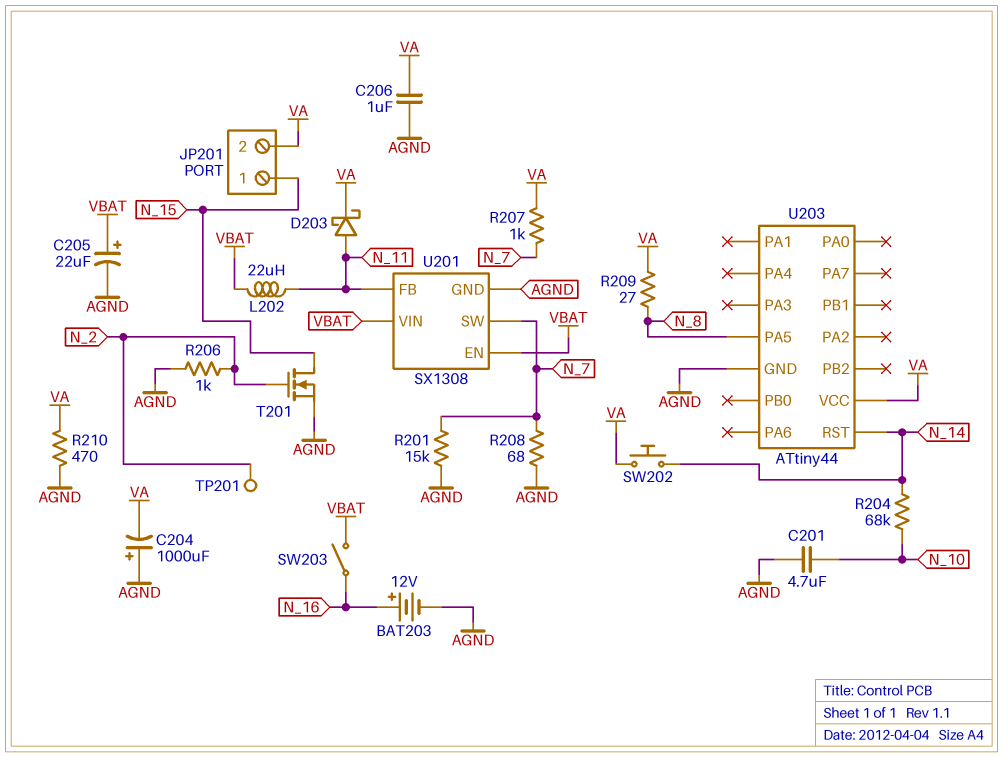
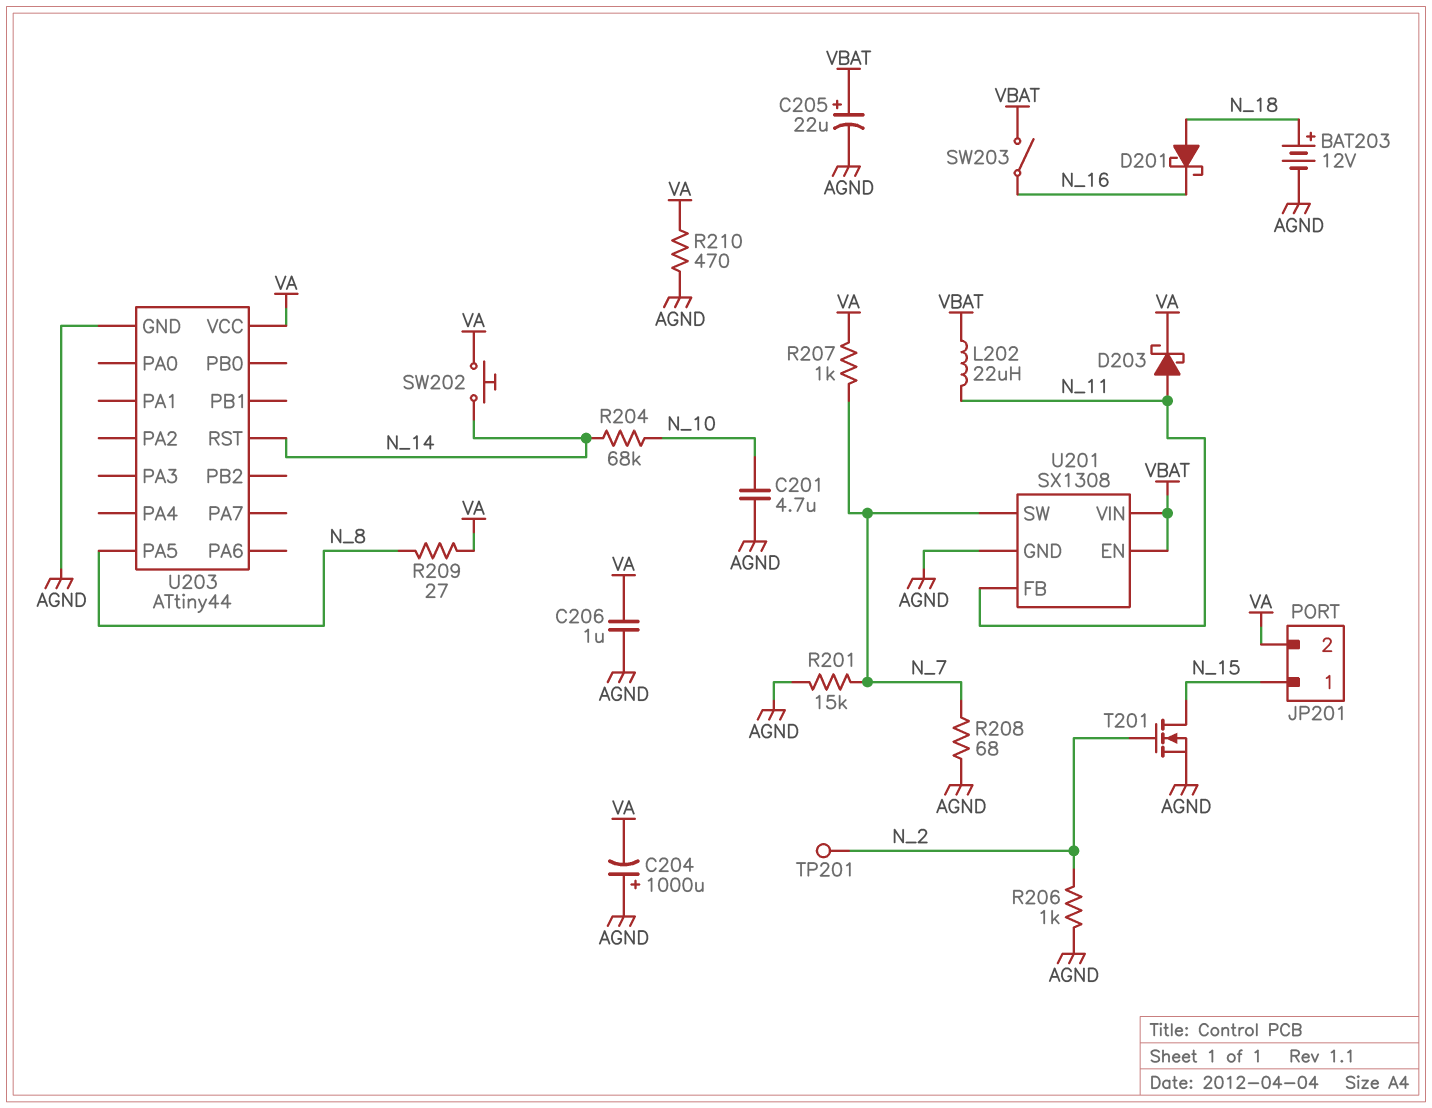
BAT203: 12V (plus N_16, minus AGND) -> 12V (plus N_18, minus AGND)
D201: none -> schottky (A N_18, K N_16)

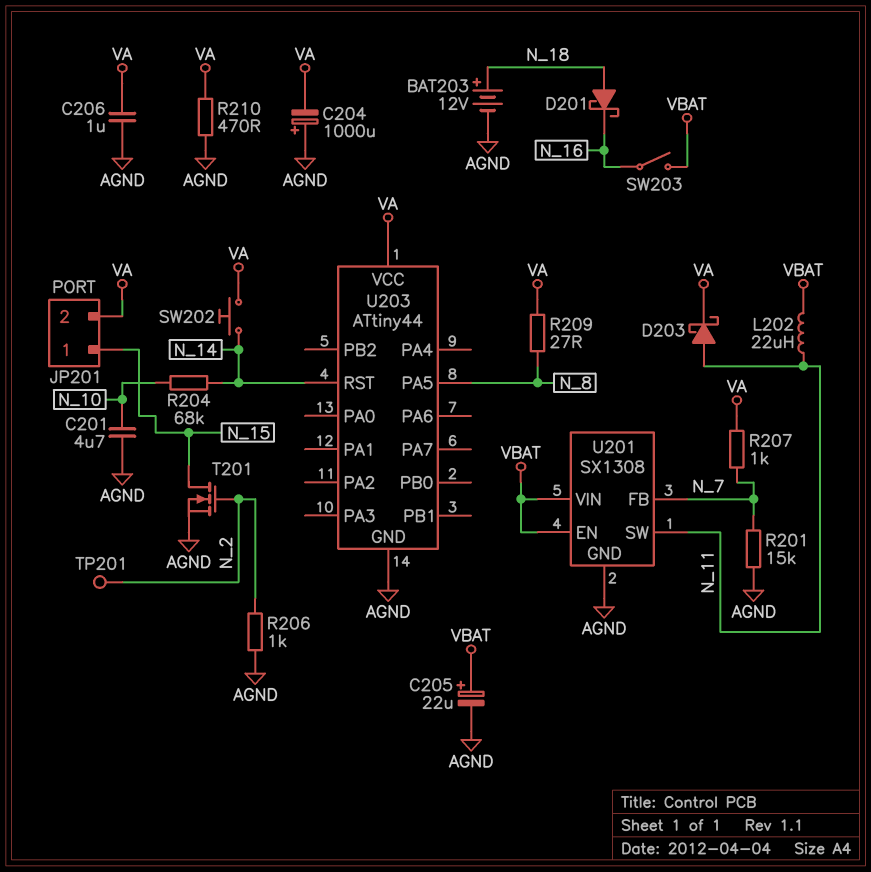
R208: 68 (AGND, N_7) -> none
U201 pin FB: N_11 -> N_7
U201 pin SW: N_7 -> N_11

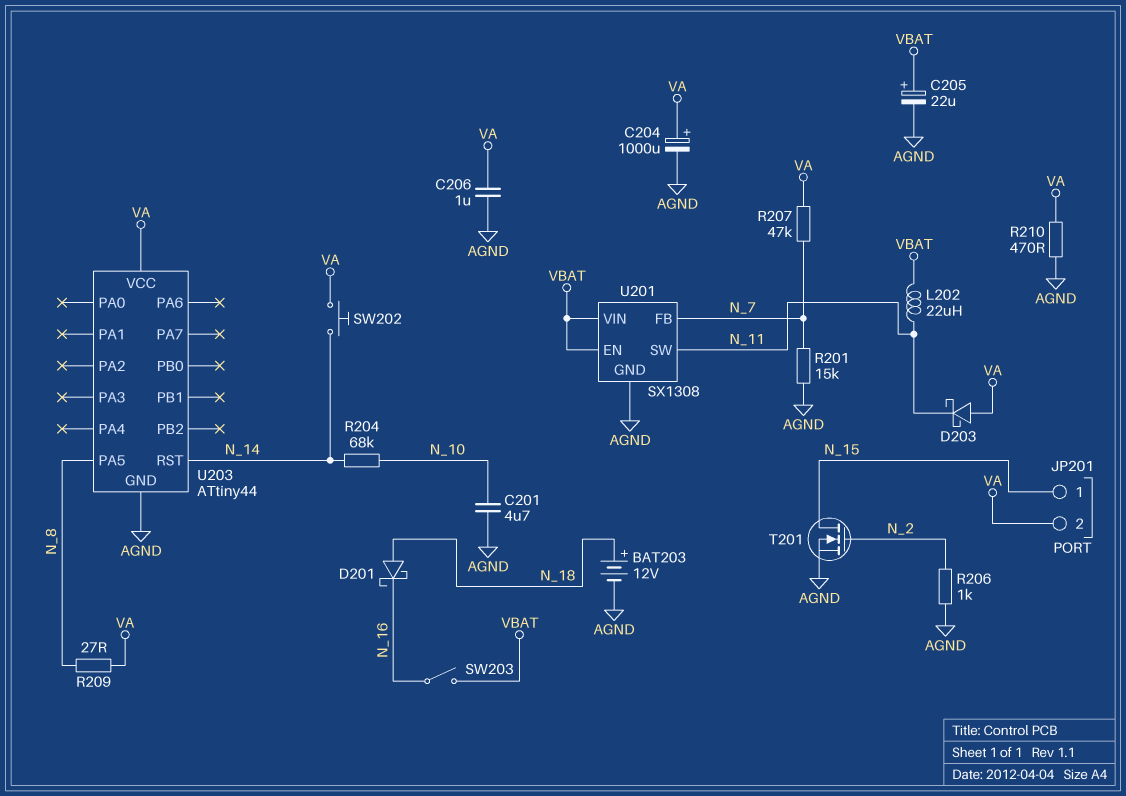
C204: 1000uF (plus AGND, minus VA) -> 1000uF (plus VA, minus AGND)
D203: schottky (A N_11, K VA) -> schottky (A VA, K N_11)
R207: 1k (N_7, VA) -> 47k (N_7, VA)
TP201: test point (N_2) -> none

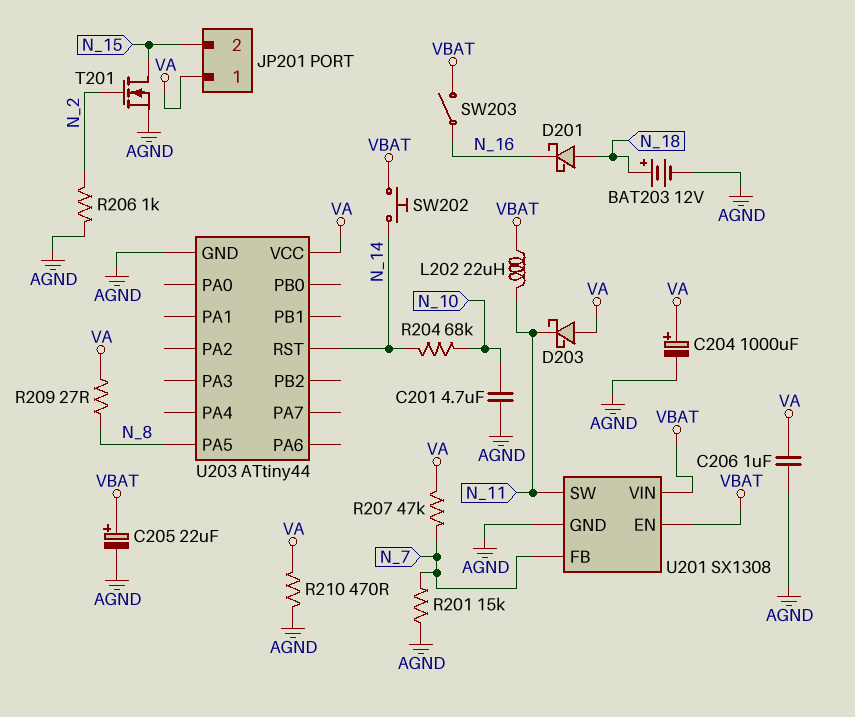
JP201 pin 1: N_15 -> VA
JP201 pin 2: VA -> N_15
SW202: button (N_14, VA) -> button (N_14, VBAT)

